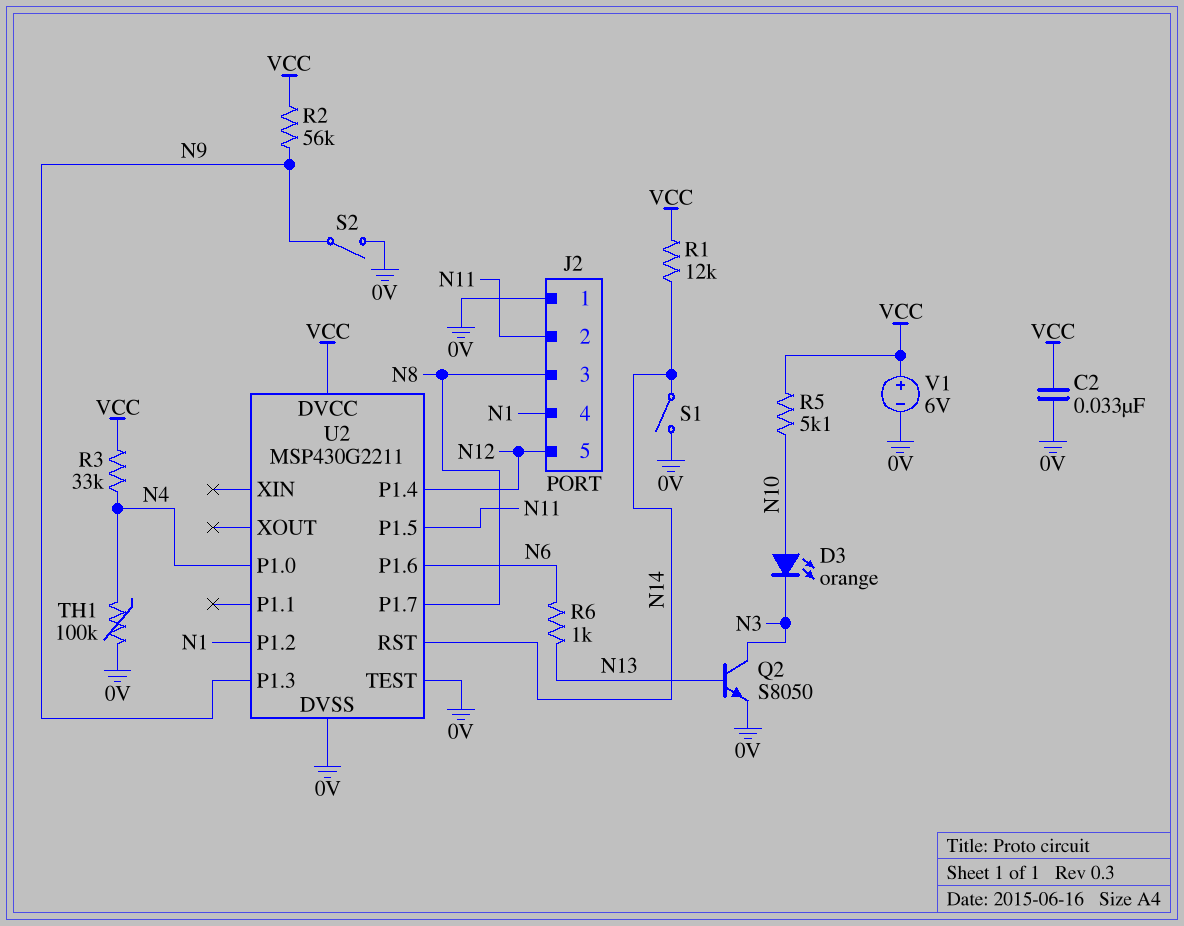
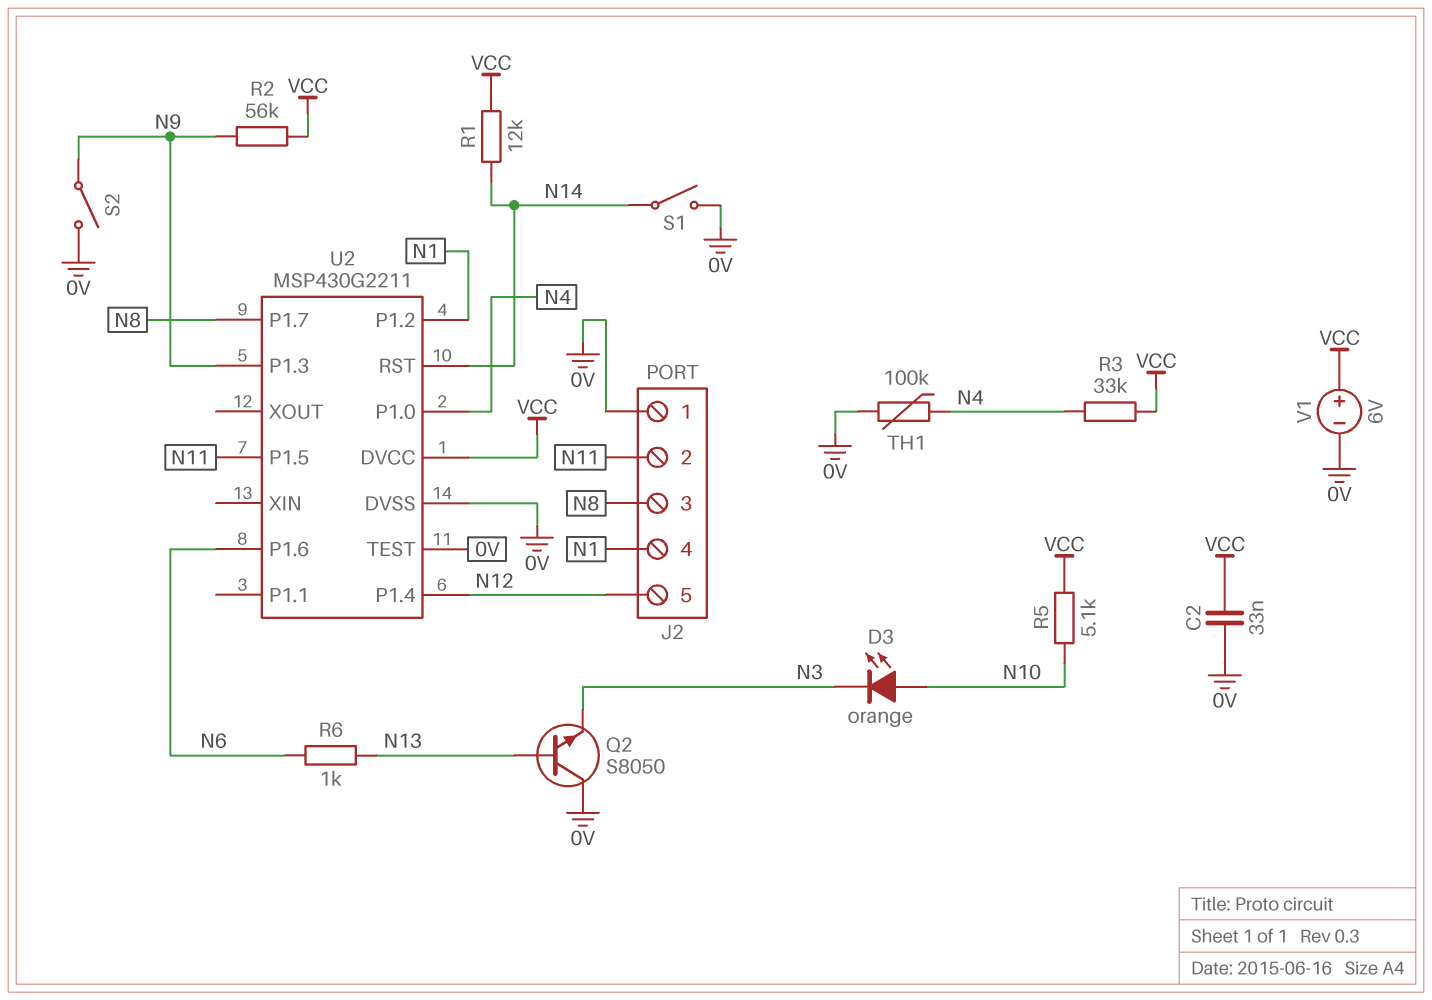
Q2: NPN S8050 (B N13, C N3, E 0V) -> NPN S8050 (B N13, C 0V, E N3)

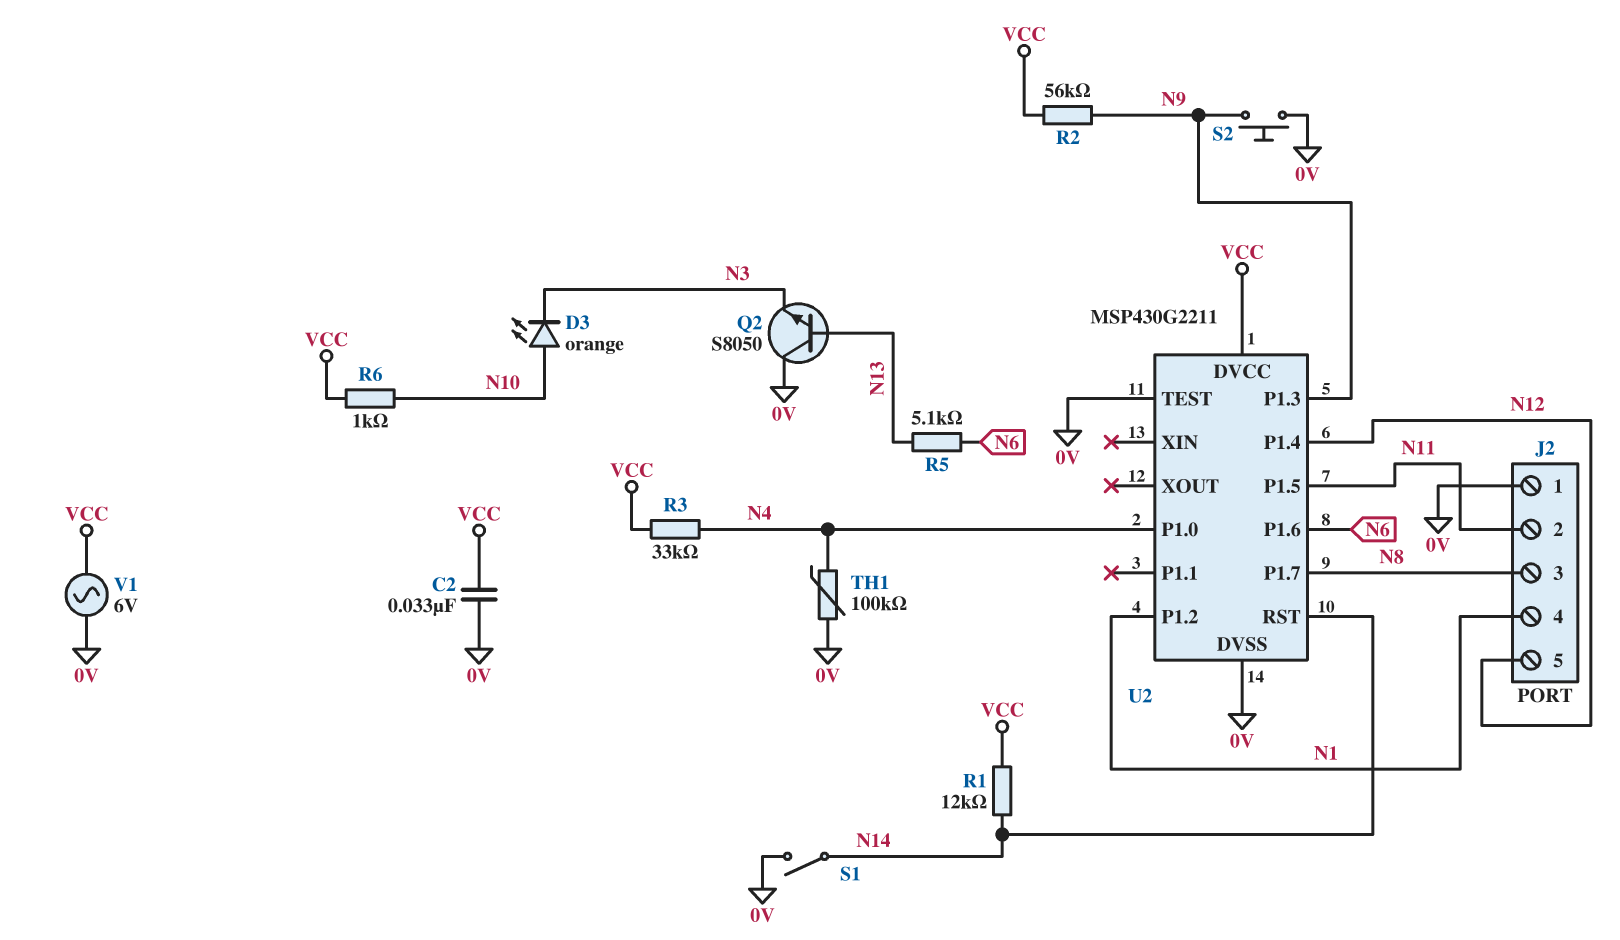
R5: 5.1k (N10, VCC) -> 5.1k (N6, N13)
R6: 1k (N6, N13) -> 1k (N10, VCC)
S2: switch (0V, N9) -> button (0V, N9)
V1: 6V (plus VCC, minus 0V) -> AC 6V (0V, VCC)

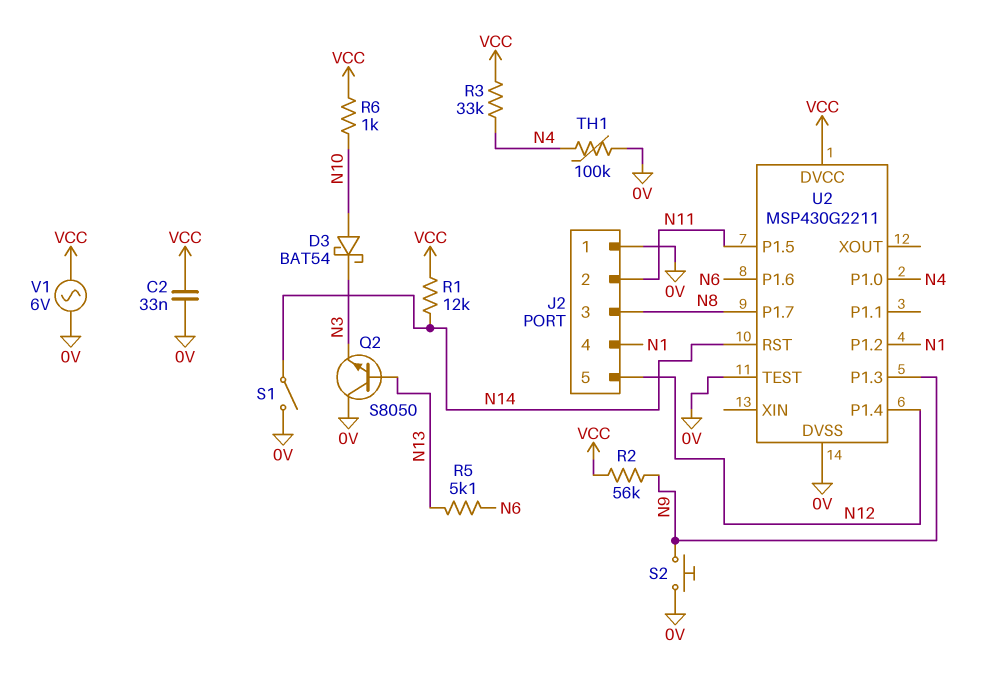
D3: LED orange (A N10, K N3) -> schottky BAT54 (A N10, K N3)

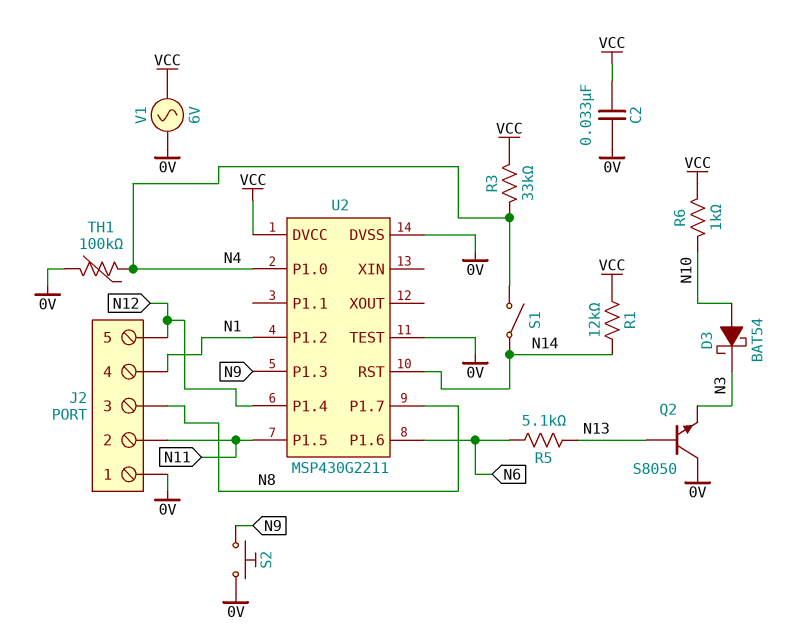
R2: 56k (N9, VCC) -> none
S1: switch (0V, N14) -> switch (N4, N14)

